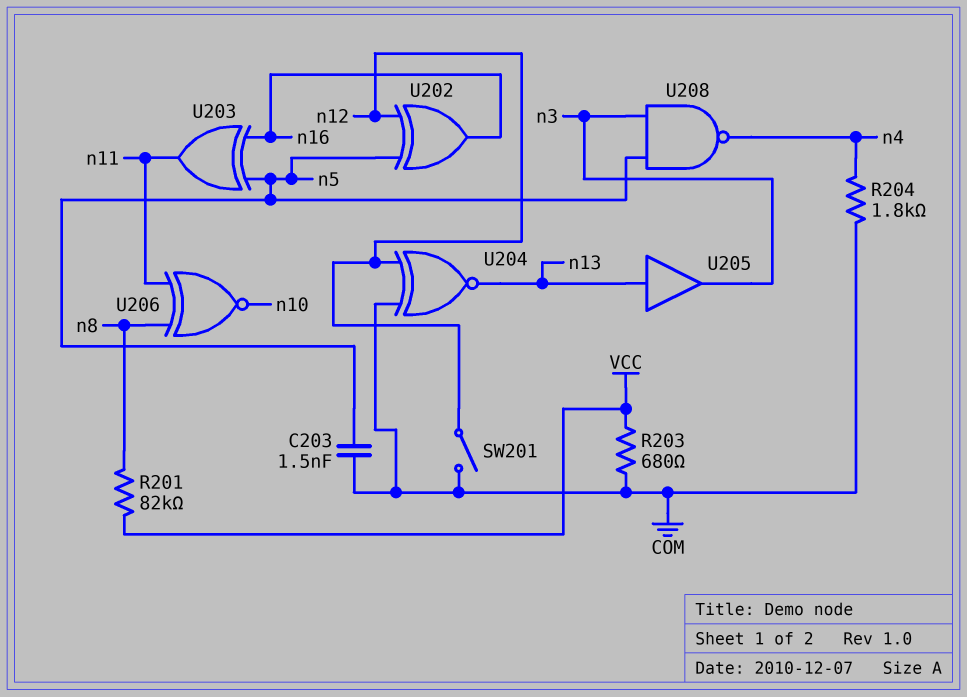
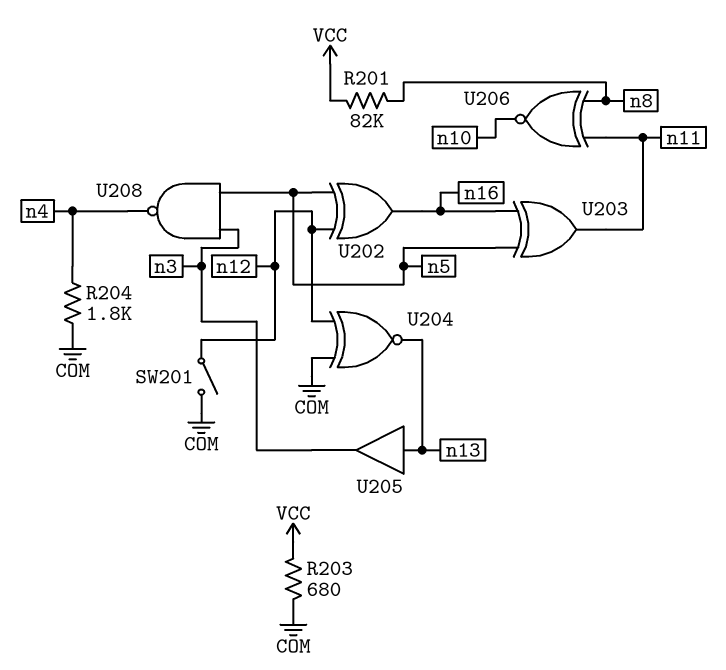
C203: 1.5nF (COM, n5) -> none

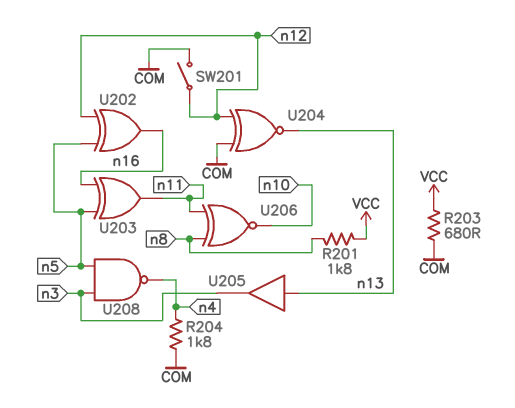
R201: 82k (VCC, n8) -> 1.8k (VCC, n8)

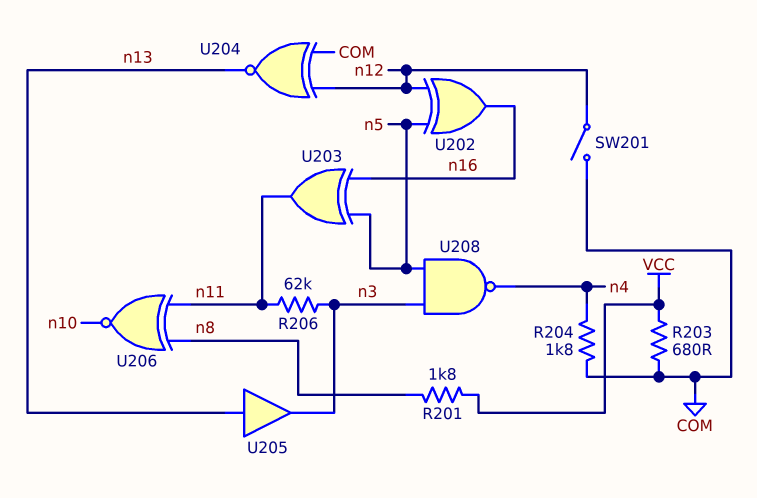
R206: none -> 62k (n3, n11)

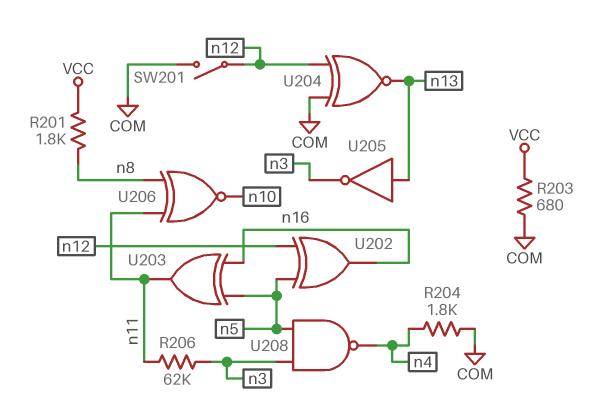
U205: buffer (in n13, out n3) -> NOT (in n13, out n3)

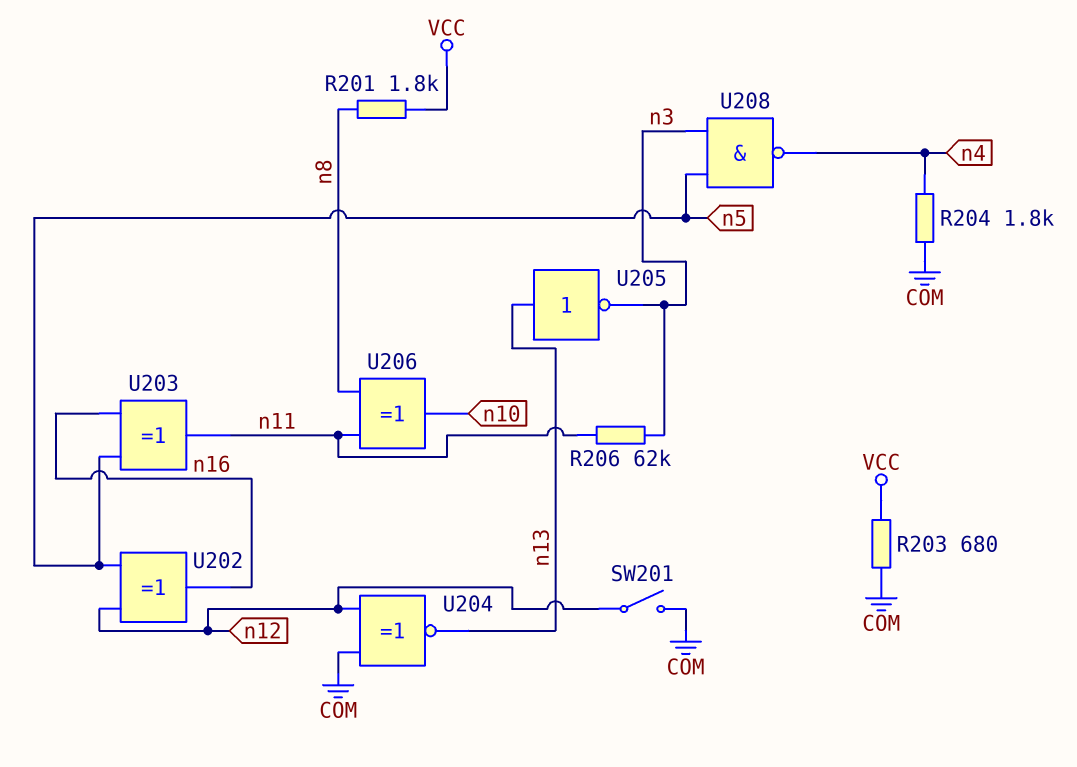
U206: XNOR (in n8, in n11, out n10) -> XOR (in n8, in n11, out n10)

